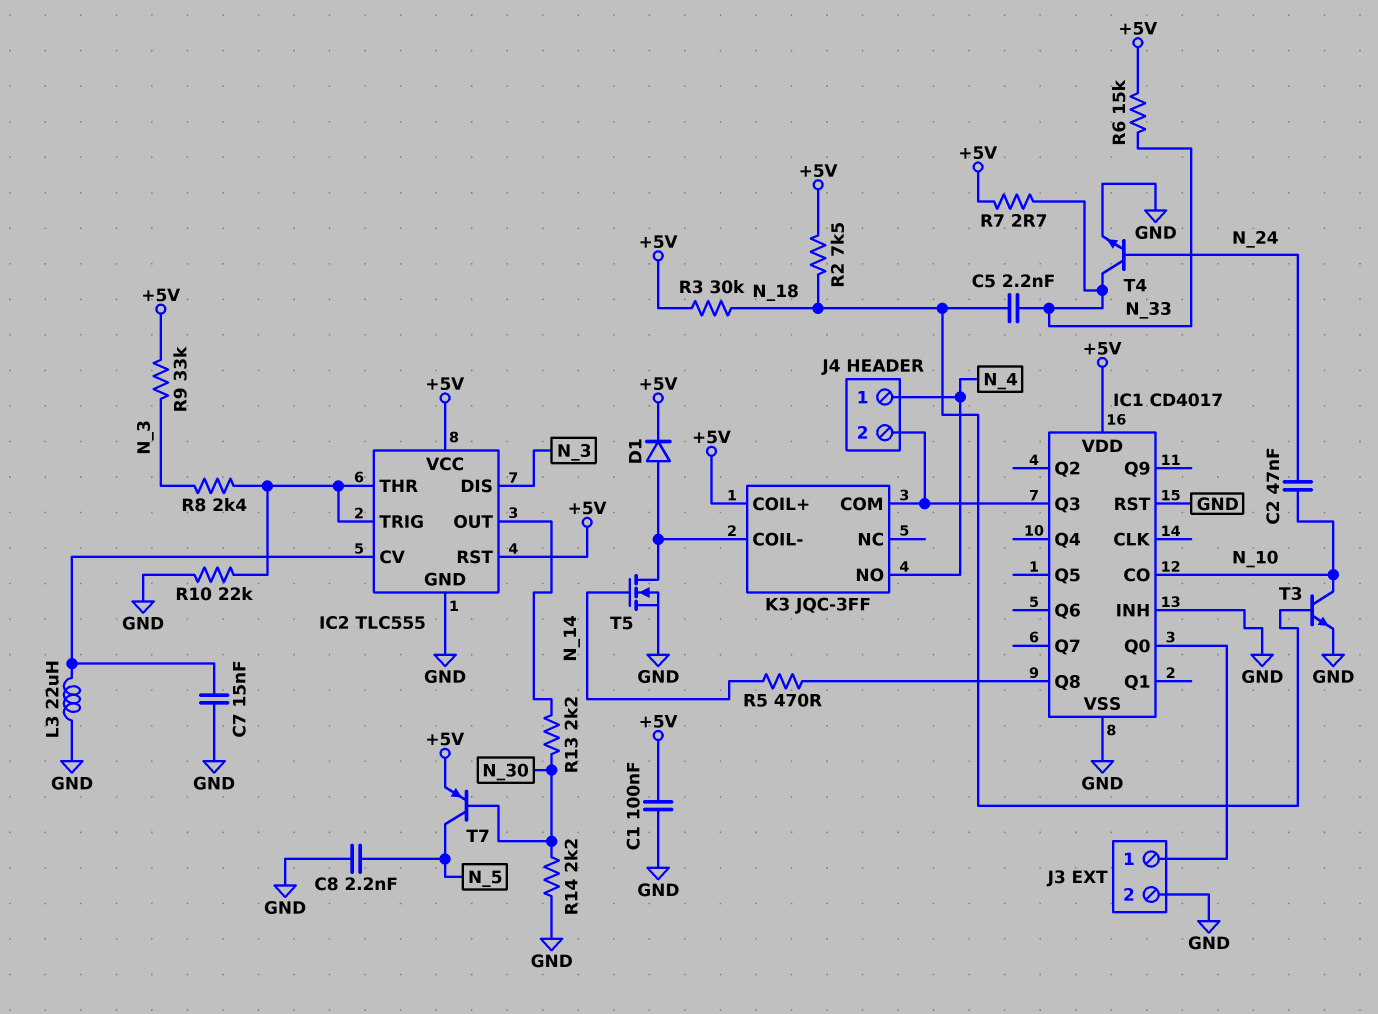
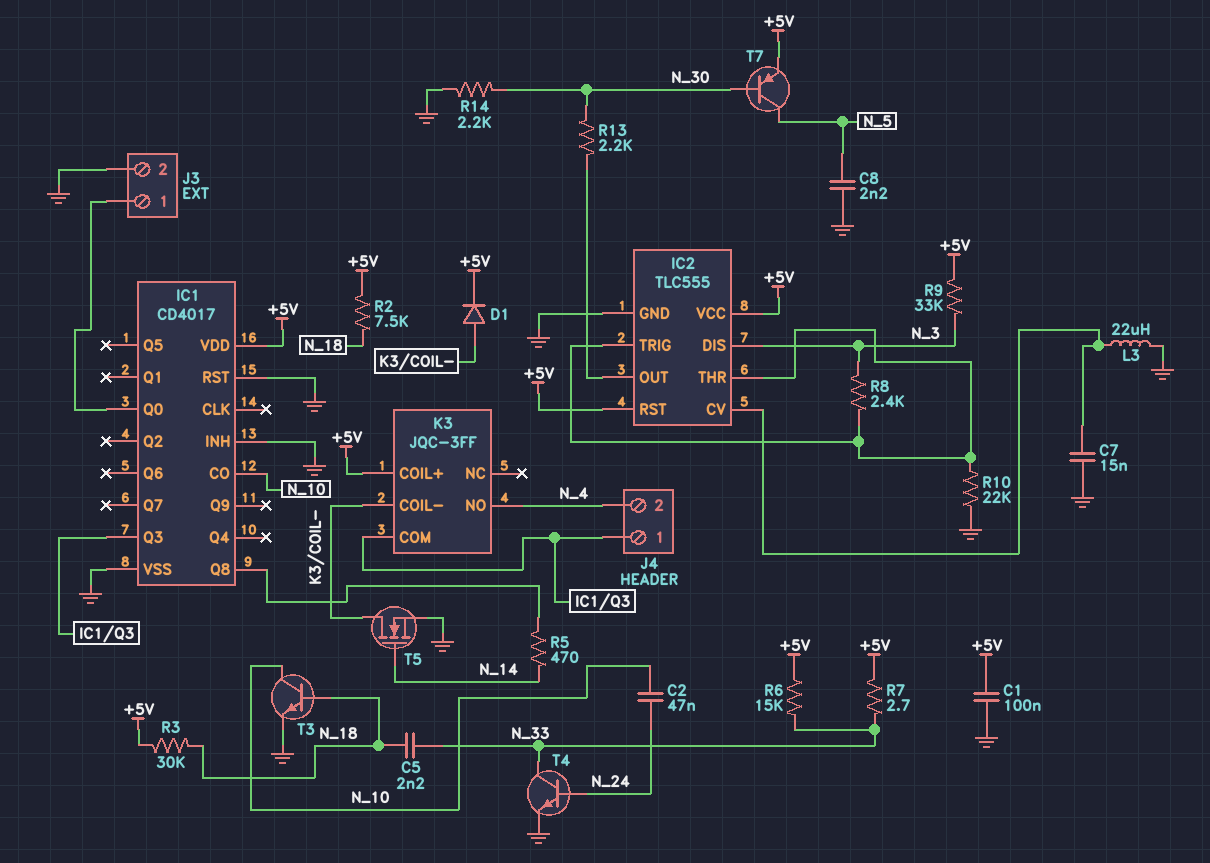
J4 pin 1: N_4 -> IC1/Q3
J4 pin 2: IC1/Q3 -> N_4

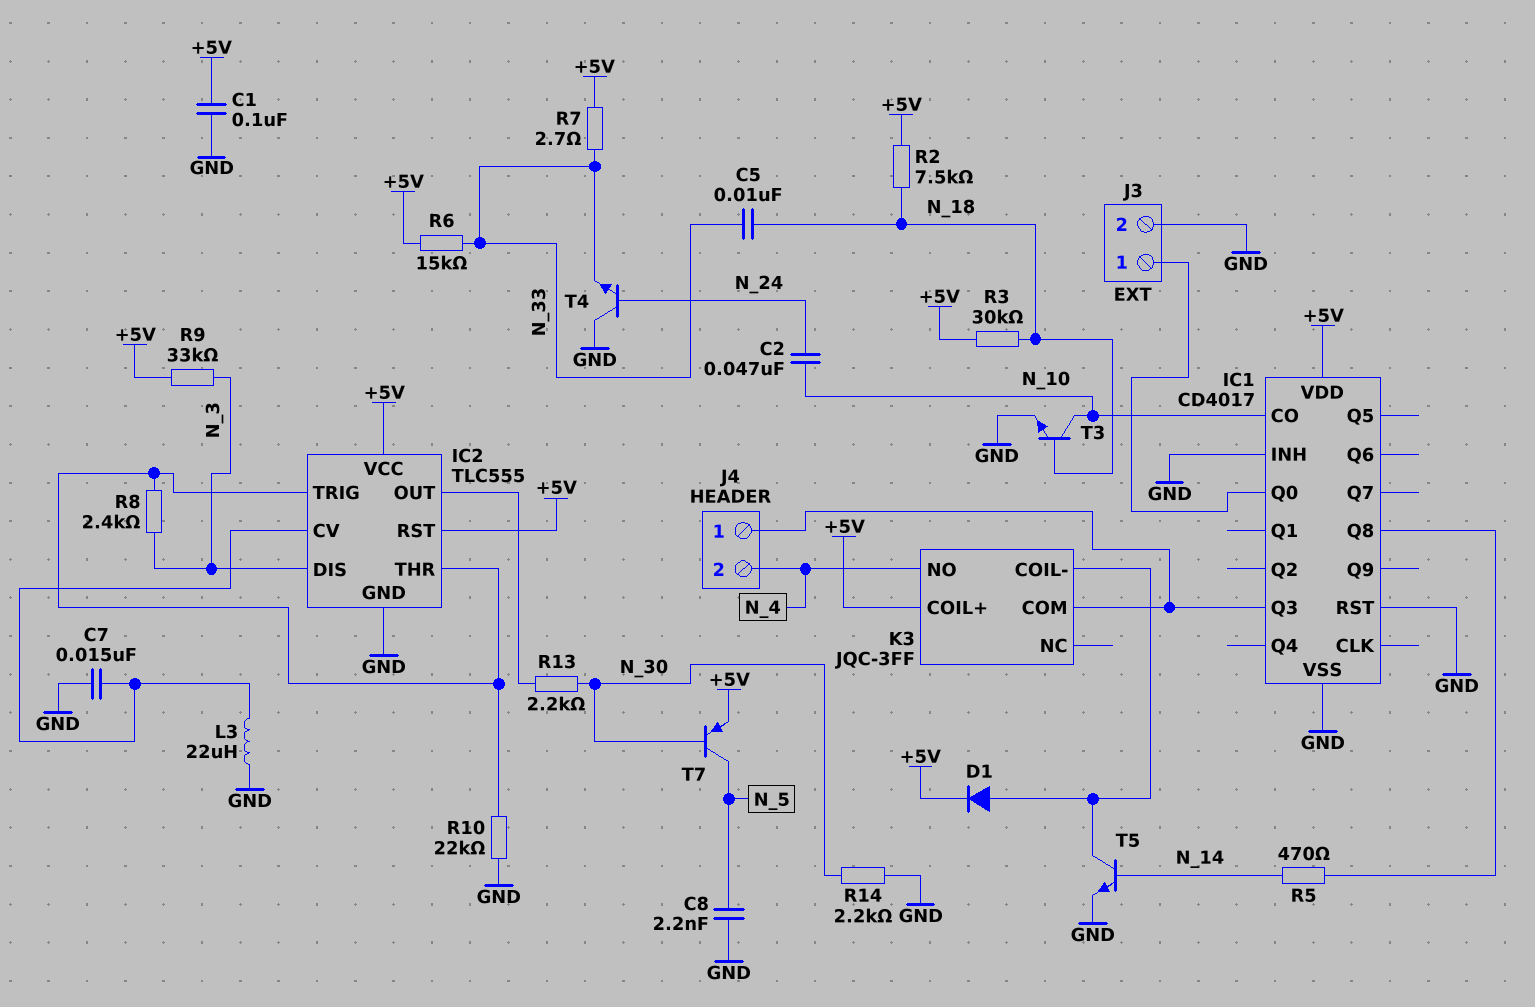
C5: 2.2nF (N_18, N_33) -> 10nF (N_18, N_33)
T4: NPN (B N_24, C N_33, E GND) -> NPN (B N_24, C GND, E N_33)
T5: NMOS (G N_14, D K3/COIL-, S GND) -> NPN (B N_14, C K3/COIL-, E GND)

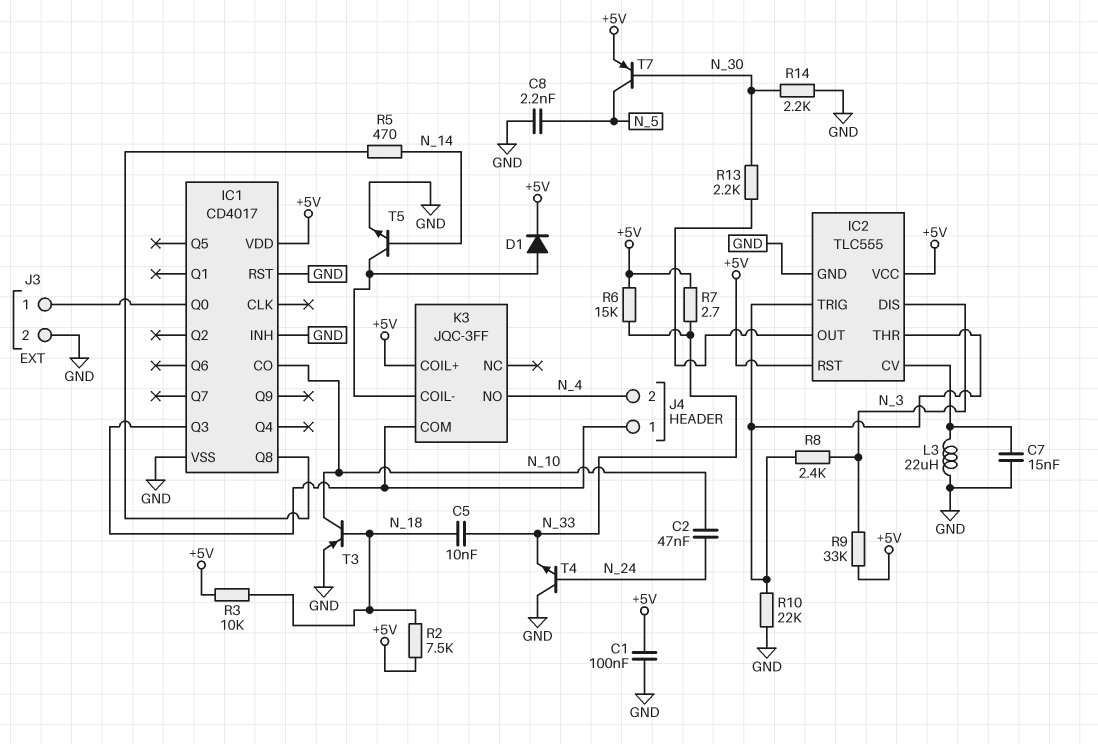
R3: 30k (+5V, N_18) -> 10k (+5V, N_18)
T3: NPN (B N_18, C N_10, E GND) -> PNP (B N_18, C N_10, E GND)

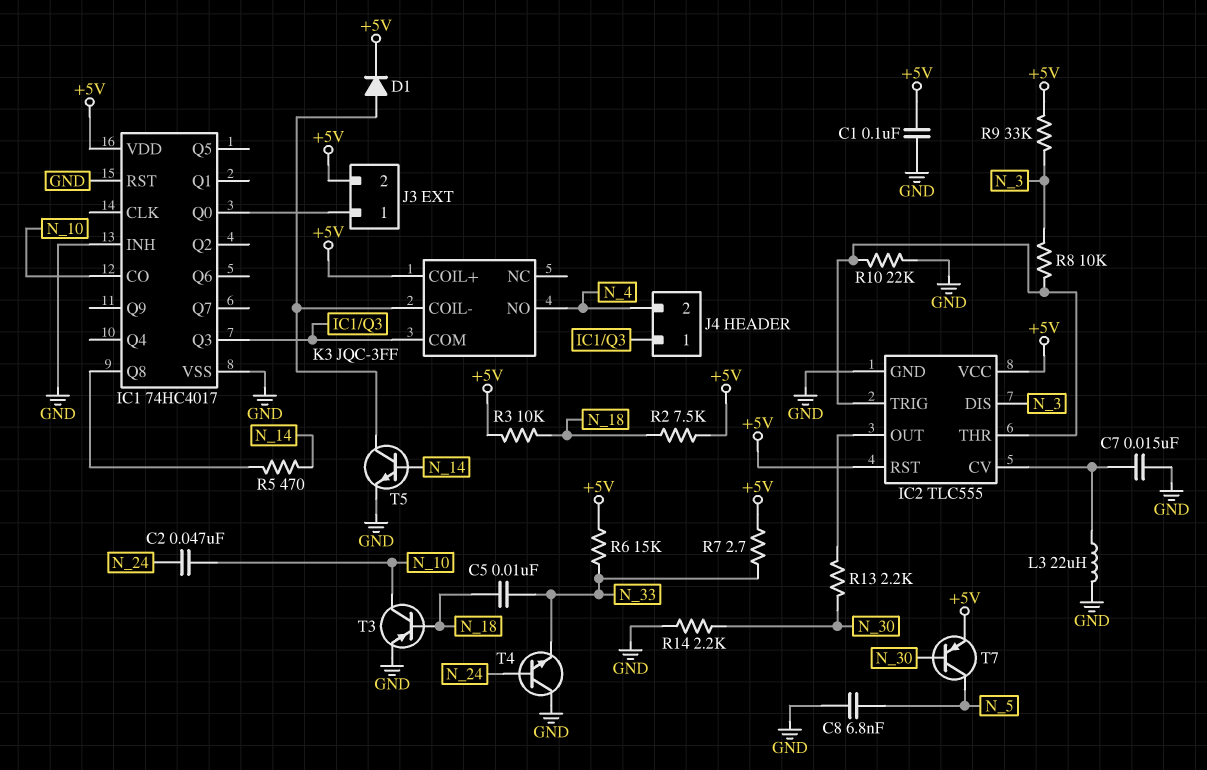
C8: 2.2nF (GND, N_5) -> 6.8nF (GND, N_5)
IC1: CD4017 -> 74HC4017
J3 pin 2: GND -> +5V
R8: 2.4k (IC2/THR, N_3) -> 10k (IC2/THR, N_3)

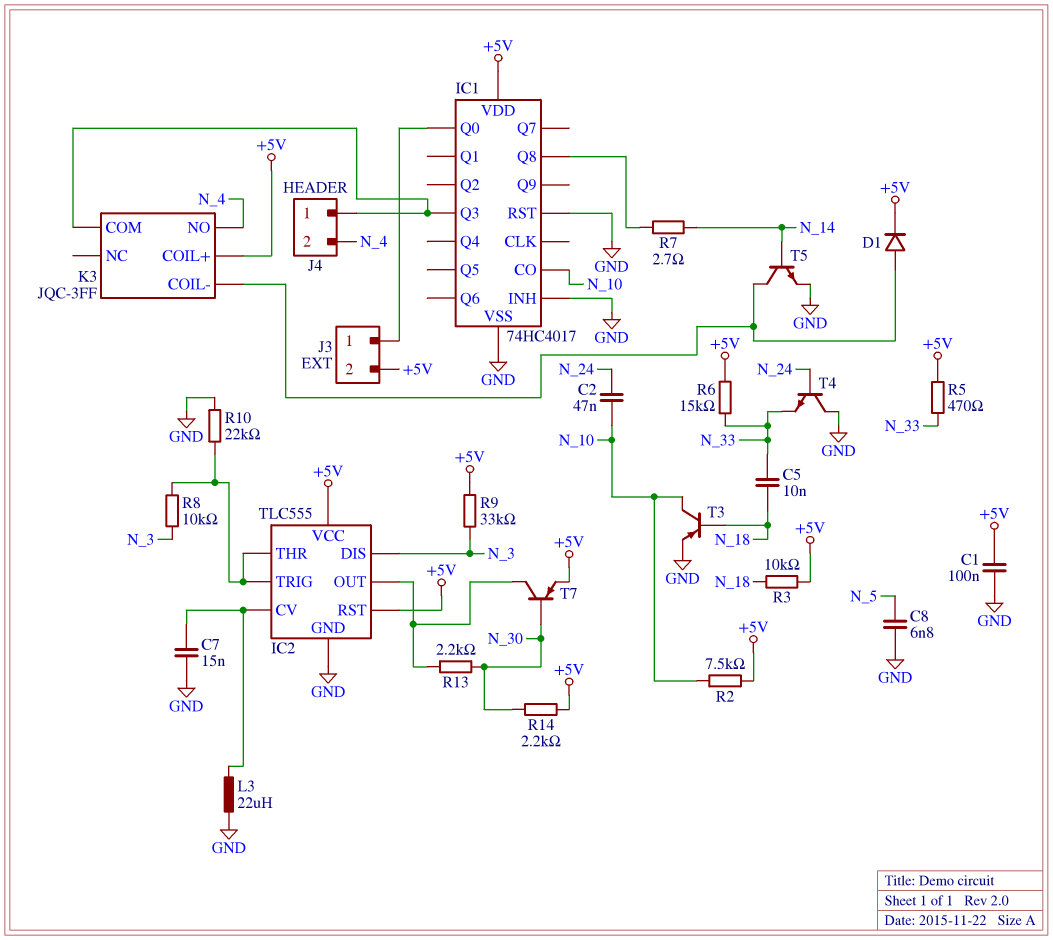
R2: 7.5k (+5V, N_18) -> 7.5k (+5V, N_10)
R5: 470 (IC1/Q8, N_14) -> 470 (+5V, N_33)
R7: 2.7 (+5V, N_33) -> 2.7 (IC1/Q8, N_14)
R14: 2.2k (GND, N_30) -> 2.2k (+5V, N_30)
T7: PNP (B N_30, C N_5, E +5V) -> PNP (B N_30, C IC2/OUT, E +5V)

